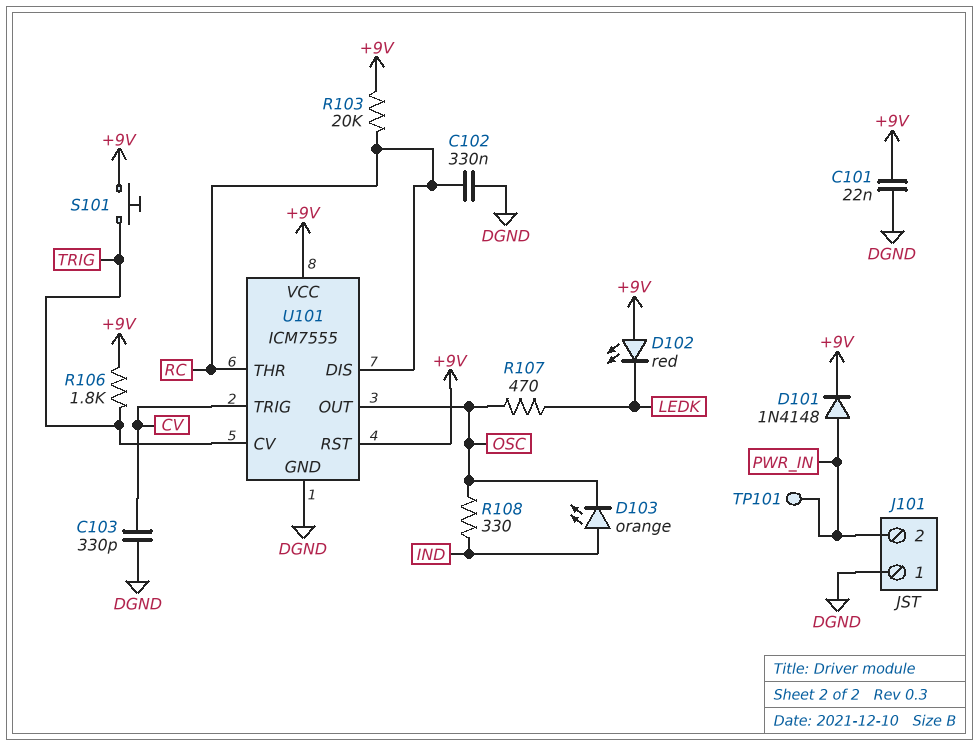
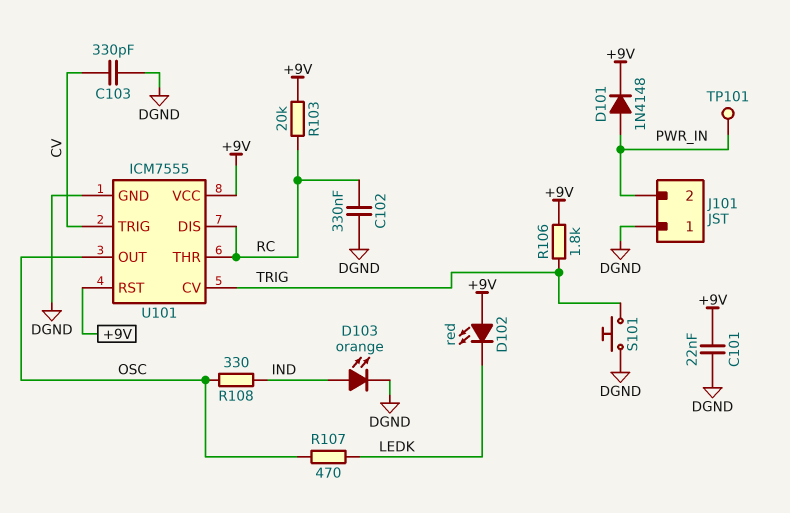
D103: LED orange (A IND, K OSC) -> LED orange (A IND, K DGND)
S101: button (+9V, TRIG) -> button (DGND, TRIG)

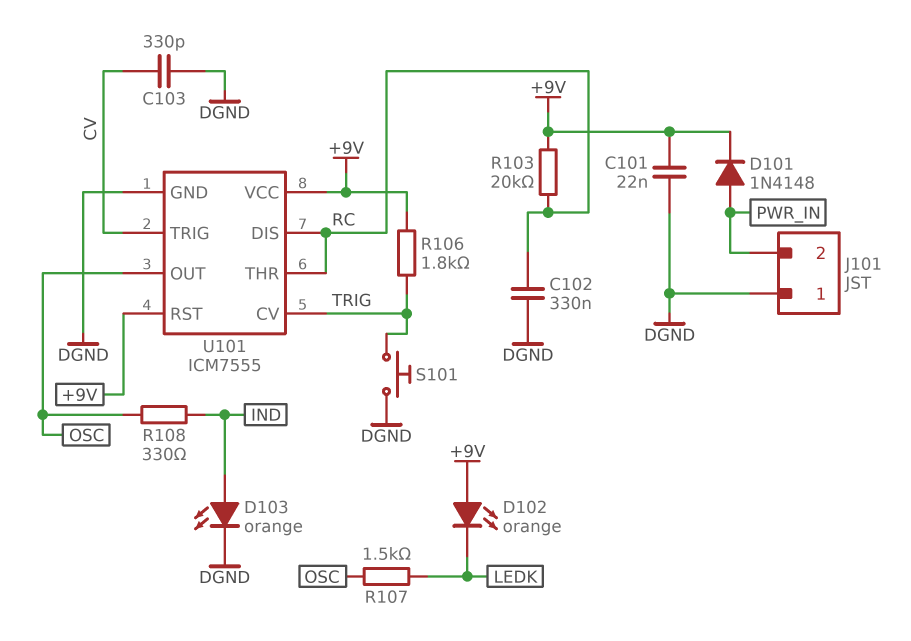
D102: LED red (A +9V, K LEDK) -> LED orange (A +9V, K LEDK)
R107: 470 (LEDK, OSC) -> 1.5k (LEDK, OSC)
TP101: test point (PWR_IN) -> none

